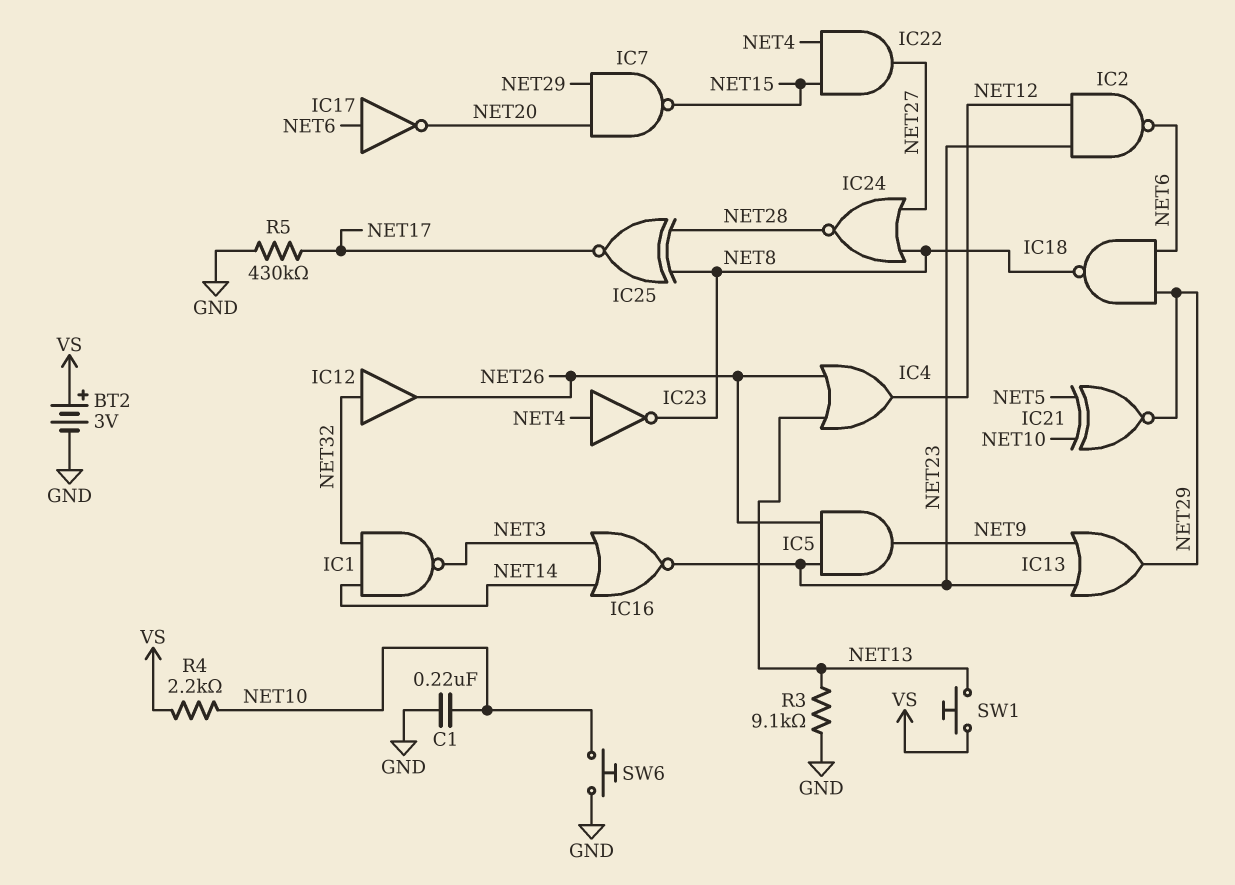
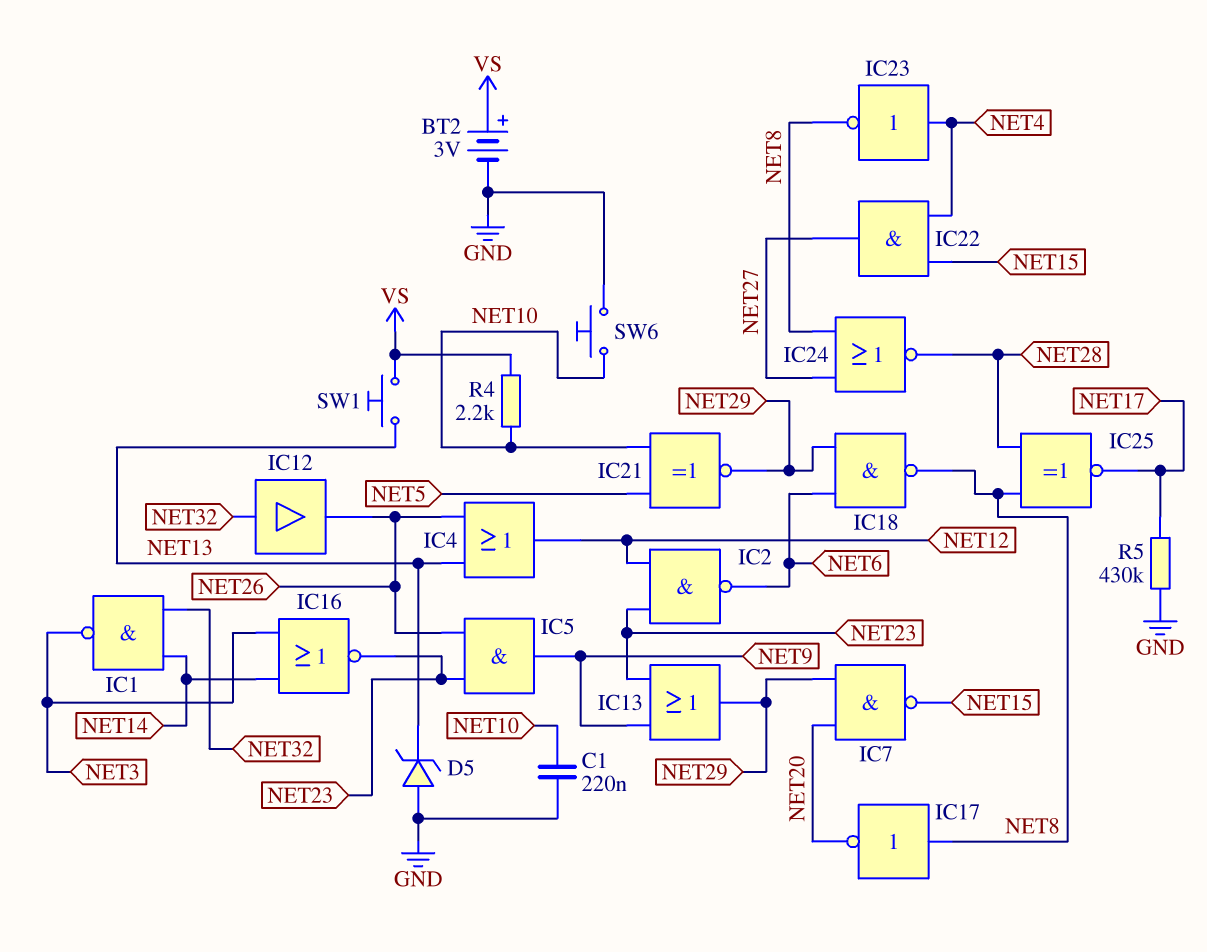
D5: none -> zener (A GND, K NET13)
IC17: NOT (in NET6, out NET20) -> NOT (in NET8, out NET20)
R3: 9.1k (GND, NET13) -> none

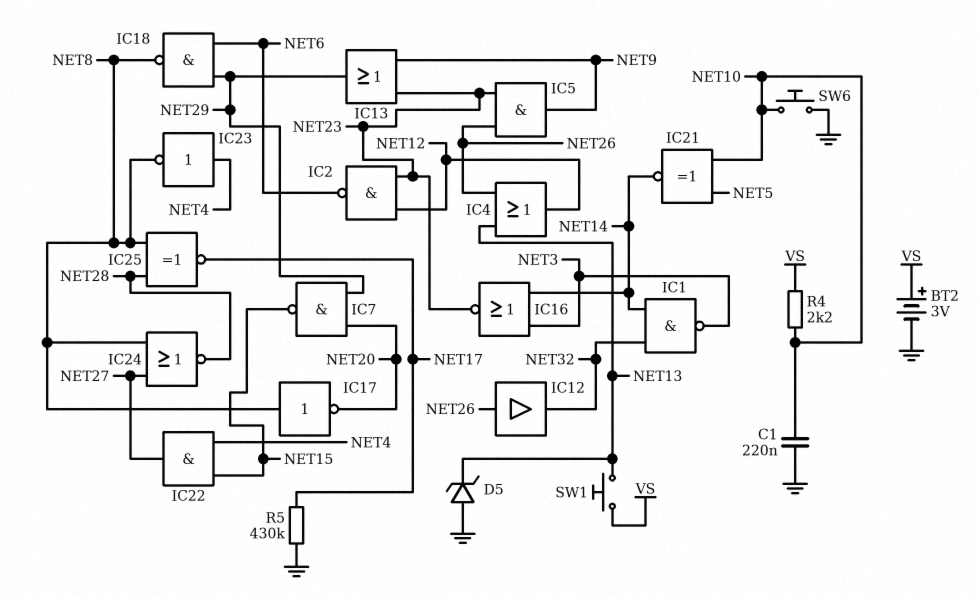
IC12: buffer (in NET32, out NET26) -> buffer (in NET26, out NET32)
IC21: XNOR (in NET5, in NET10, out NET29) -> XNOR (in NET5, in NET10, out NET14)

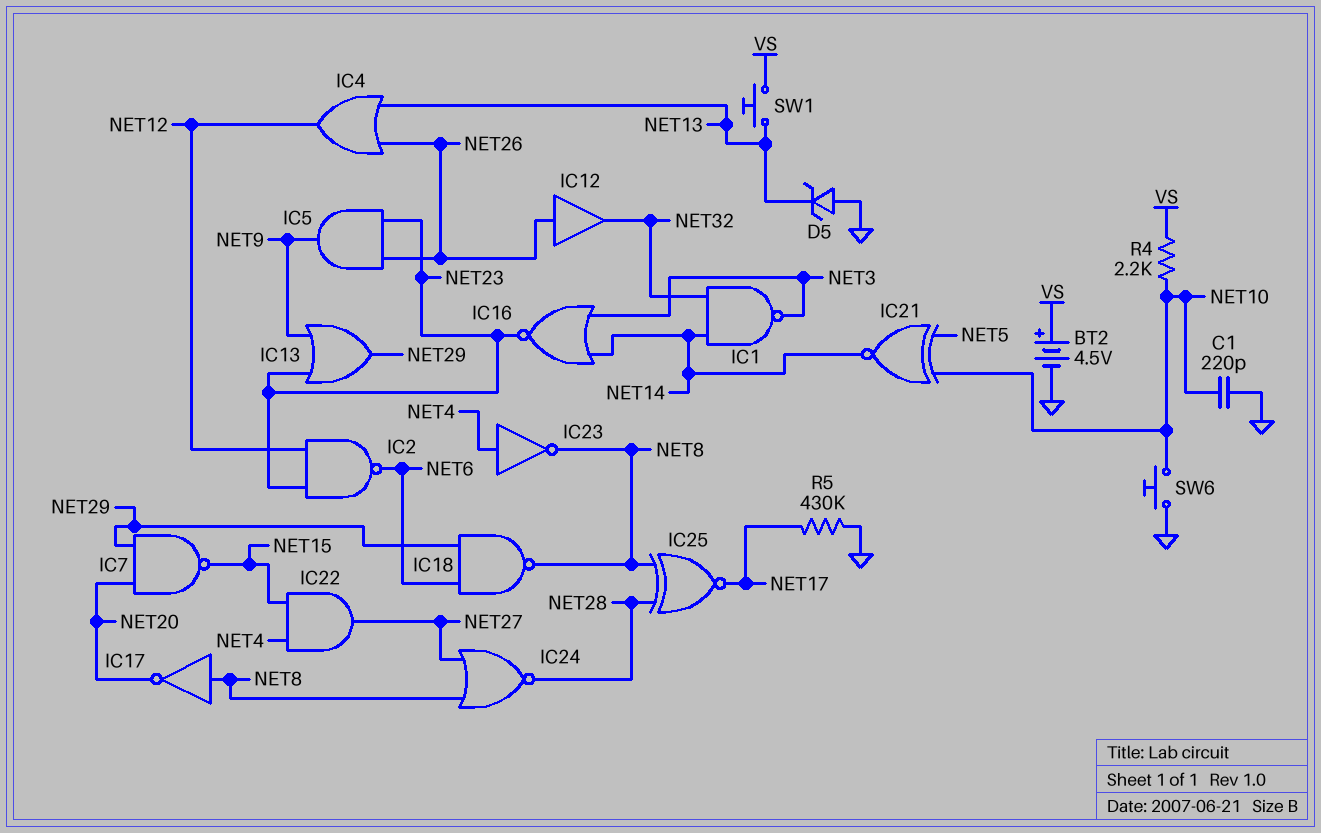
BT2: 3V (plus VS, minus GND) -> 4.5V (plus VS, minus GND)
C1: 220nF (GND, NET10) -> 220pF (GND, NET10)

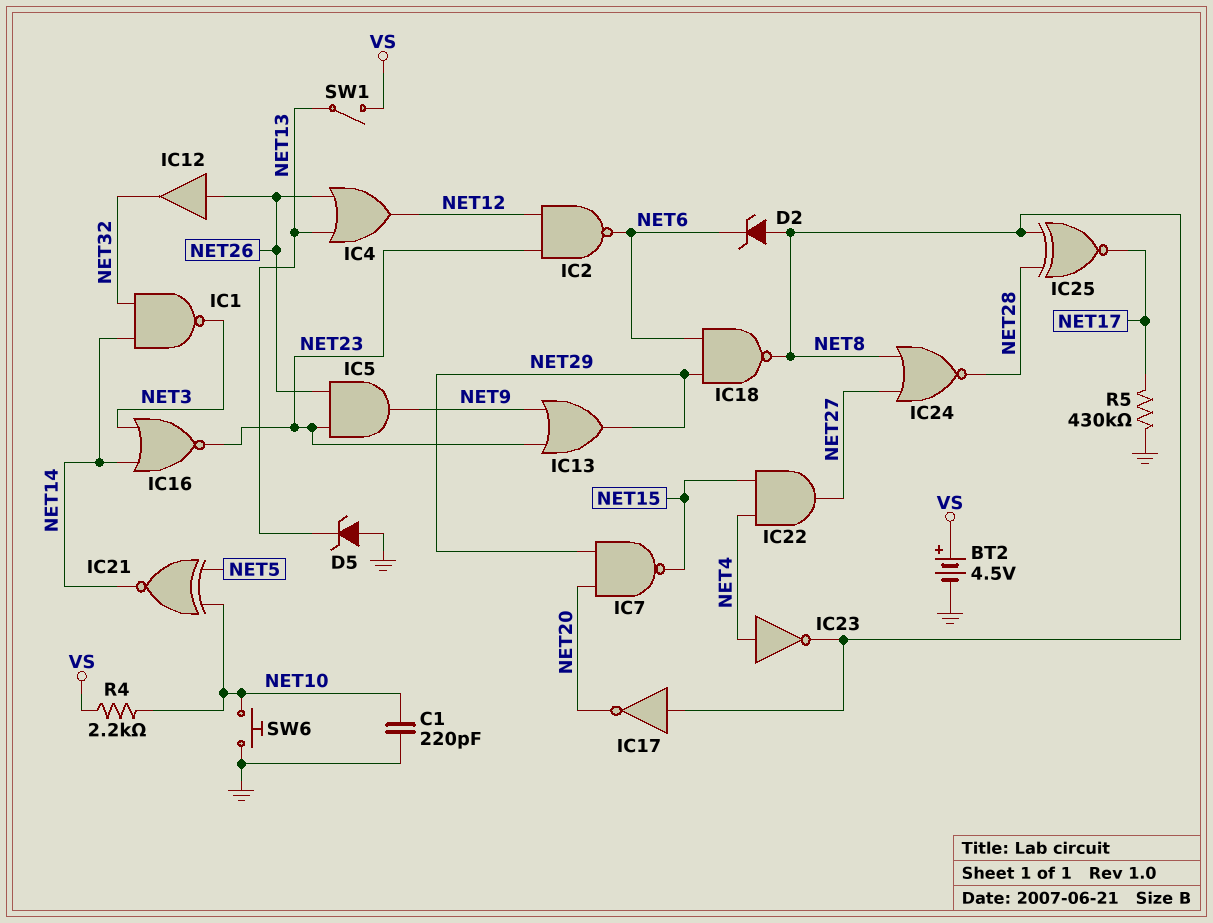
D2: none -> zener (A NET8, K NET6)
SW1: button (NET13, VS) -> switch (NET13, VS)

